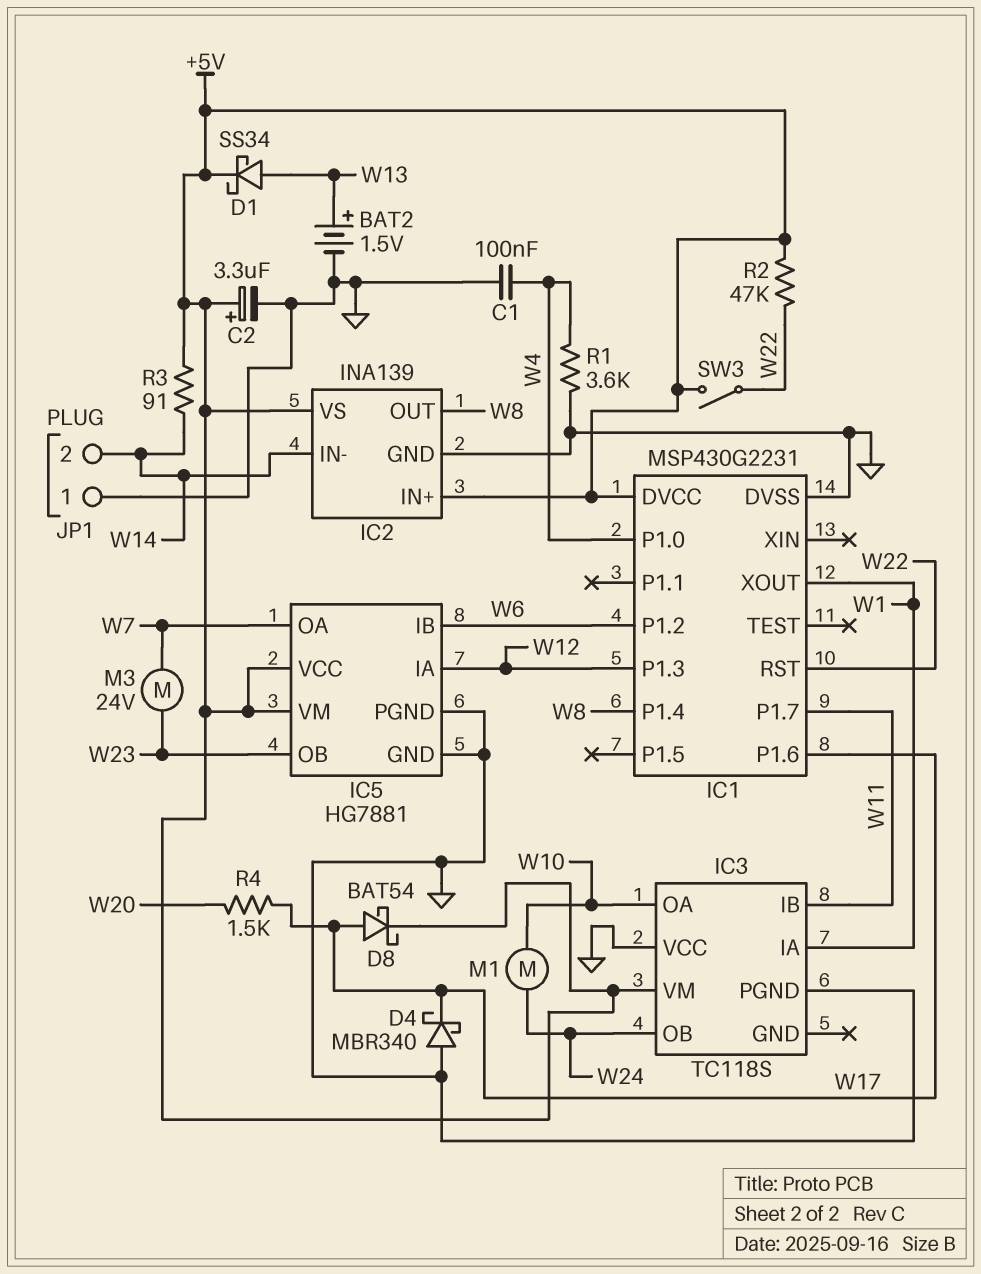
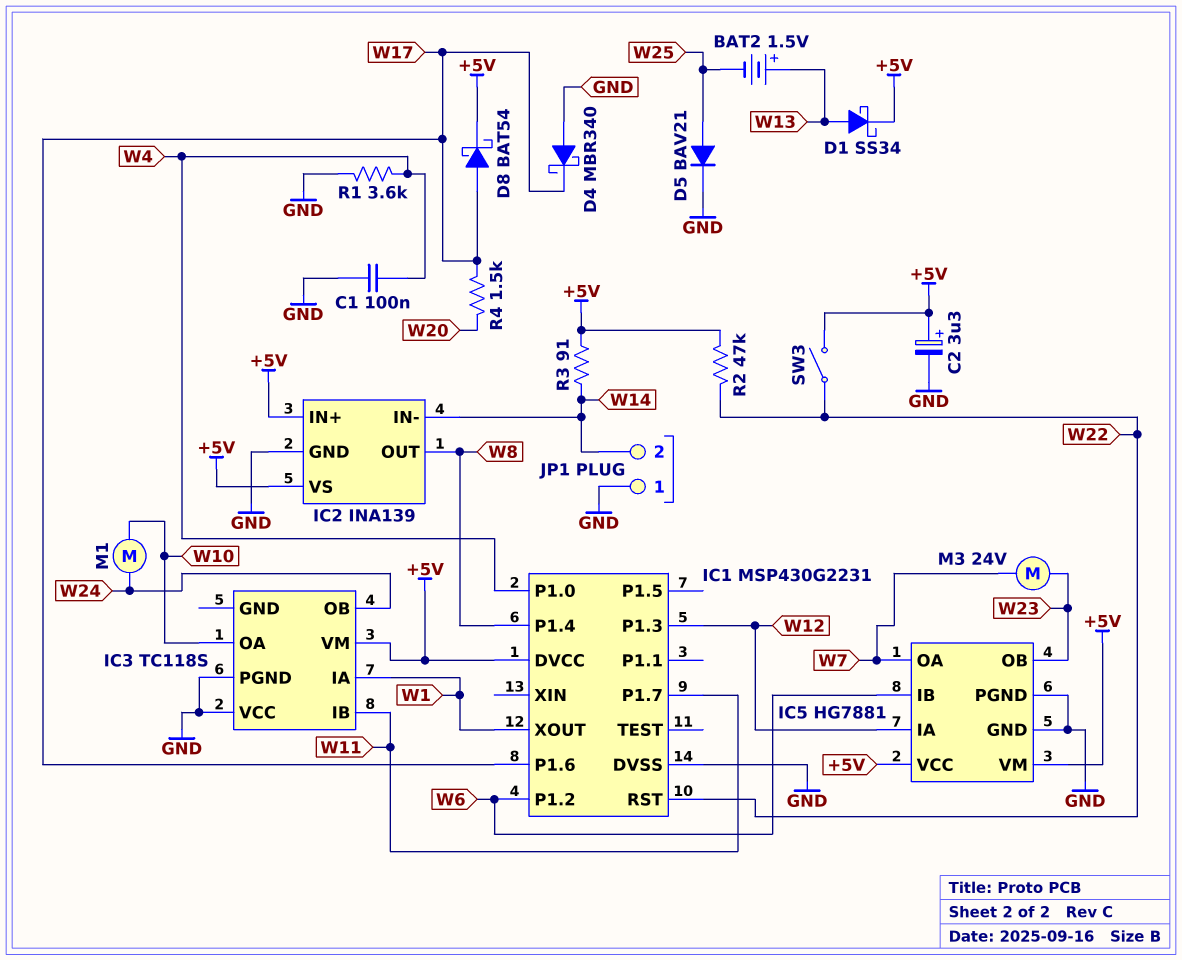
BAT2: 1.5V (plus W13, minus GND) -> 1.5V (plus W13, minus W25)
D5: none -> diode BAV21 (A W25, K GND)

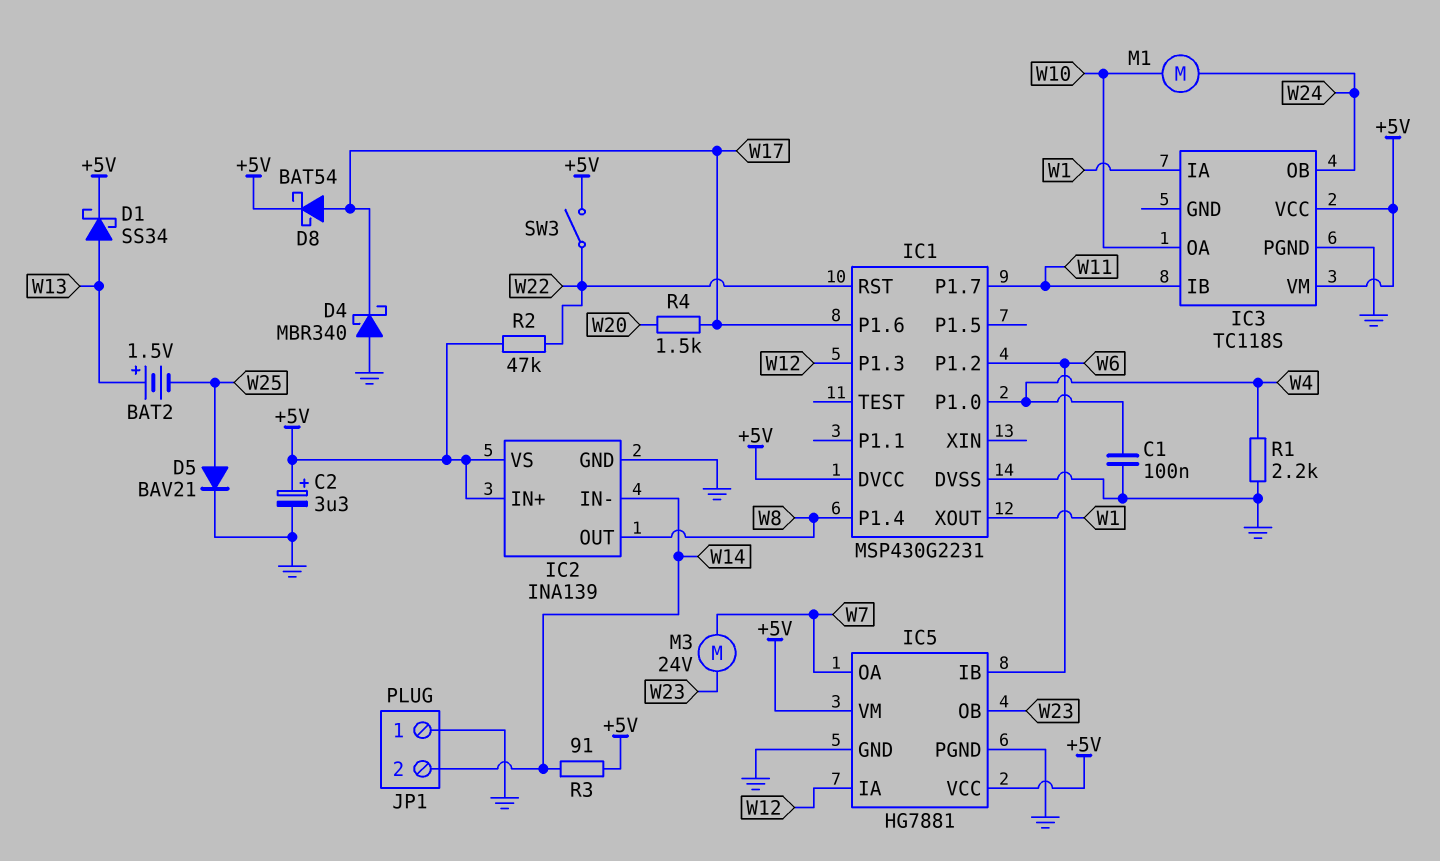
IC3 pin VCC: GND -> +5V
R1: 3.6k (GND, W4) -> 2.2k (GND, W4)

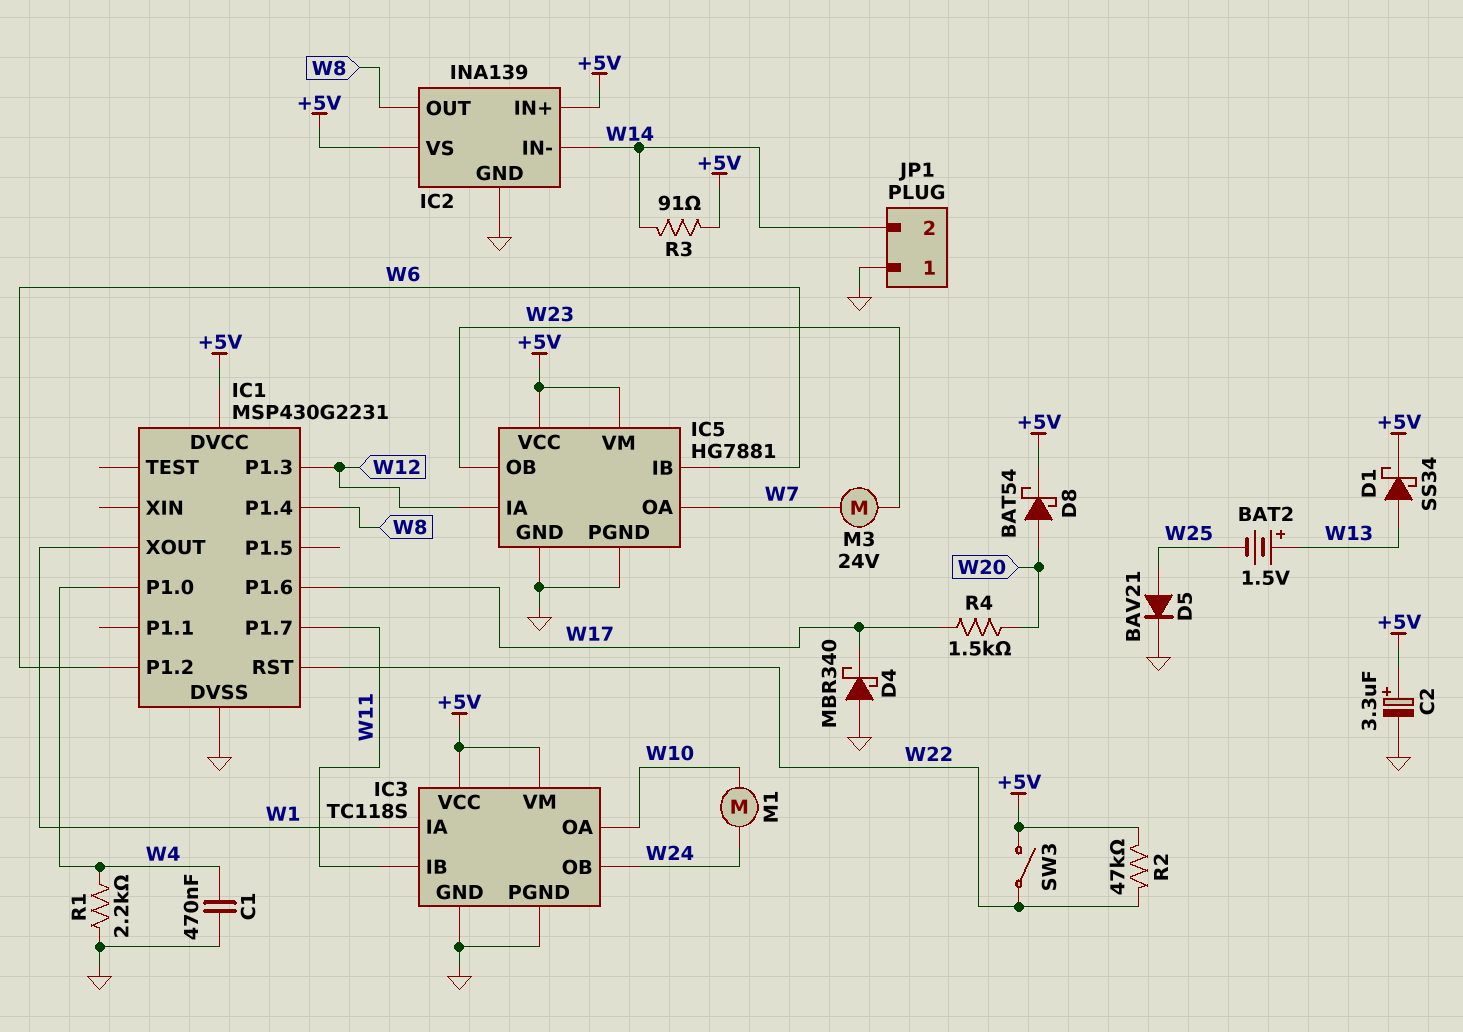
C1: 100nF (GND, W4) -> 470nF (GND, W4)
D8: schottky BAT54 (A W17, K +5V) -> schottky BAT54 (A W20, K +5V)
IC3 pin GND: none -> GND

